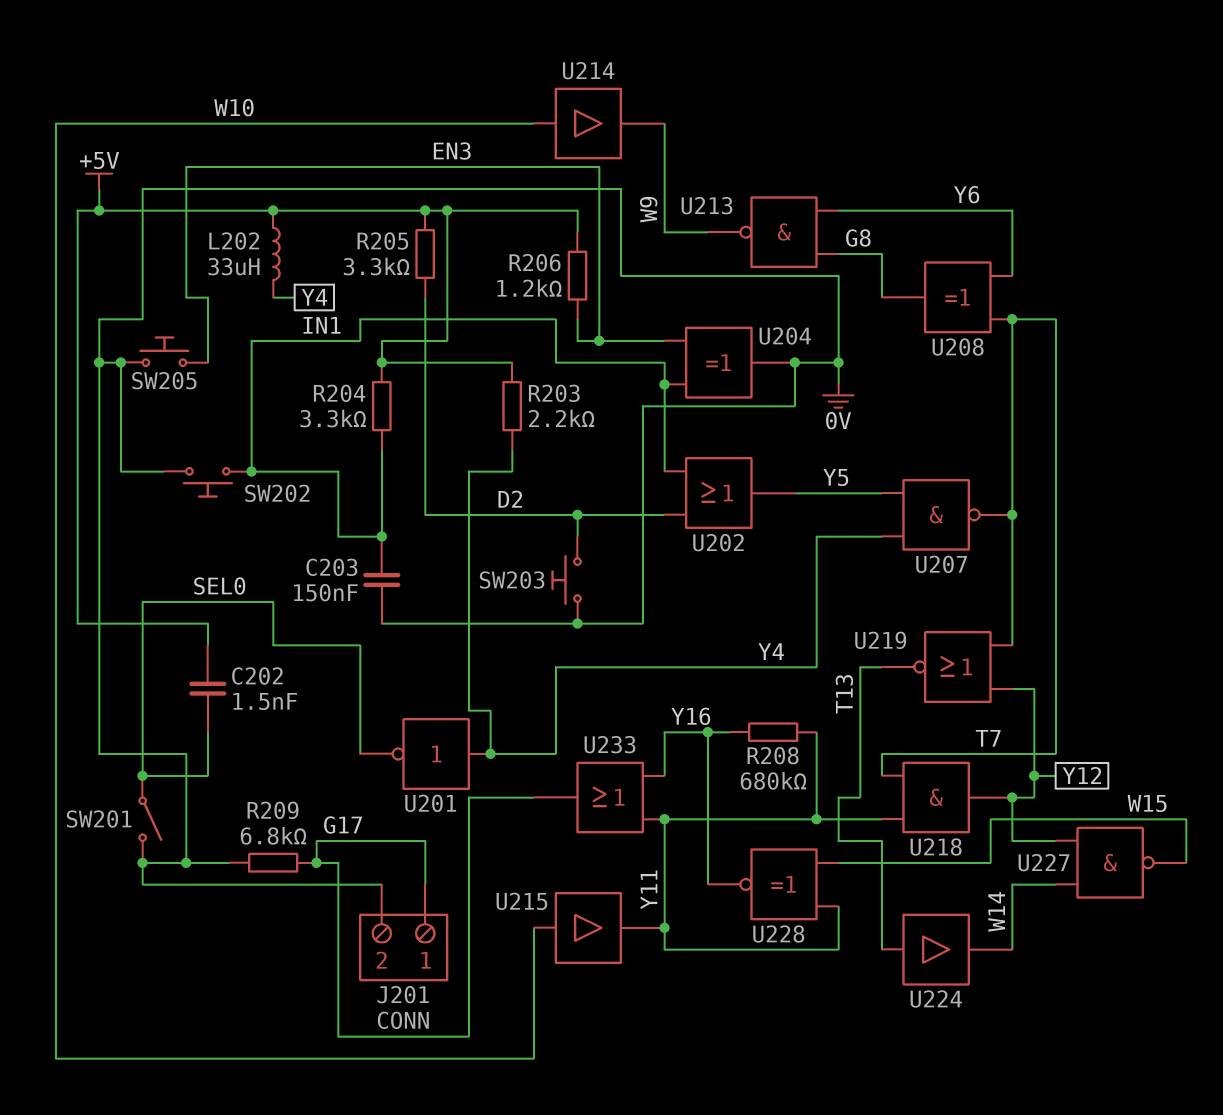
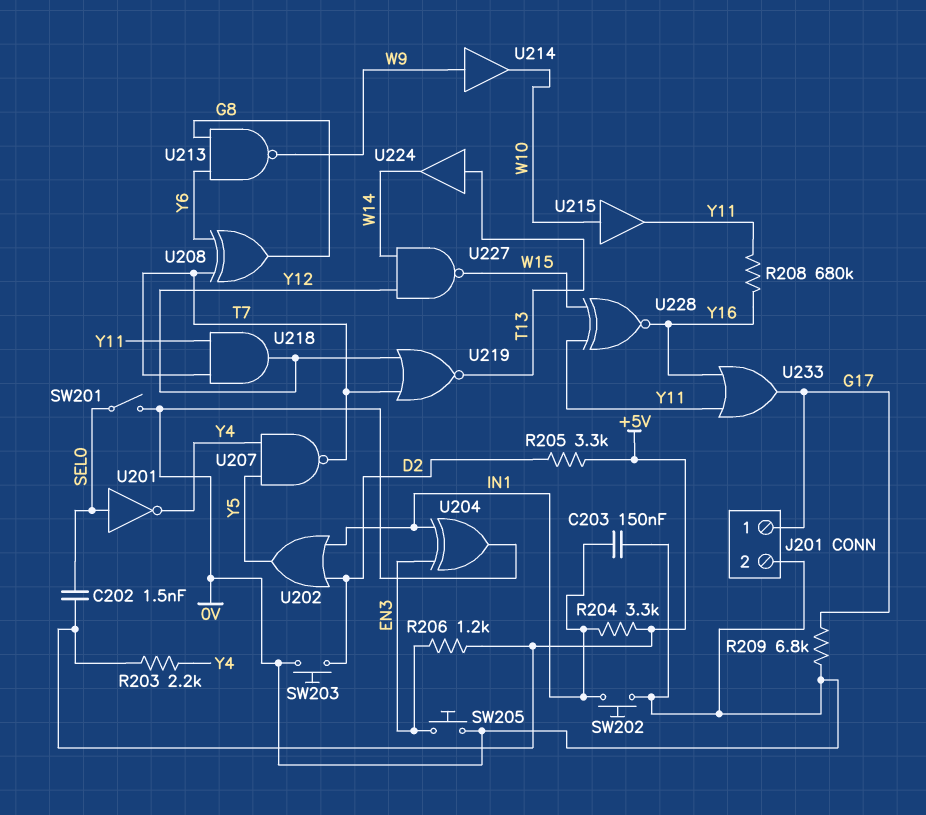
L202: 33uH (+5V, Y4) -> none
U201: NOT (in Y4, out SEL0) -> NOT (in SEL0, out Y4)
U214: buffer (in W10, out W9) -> buffer (in W9, out W10)

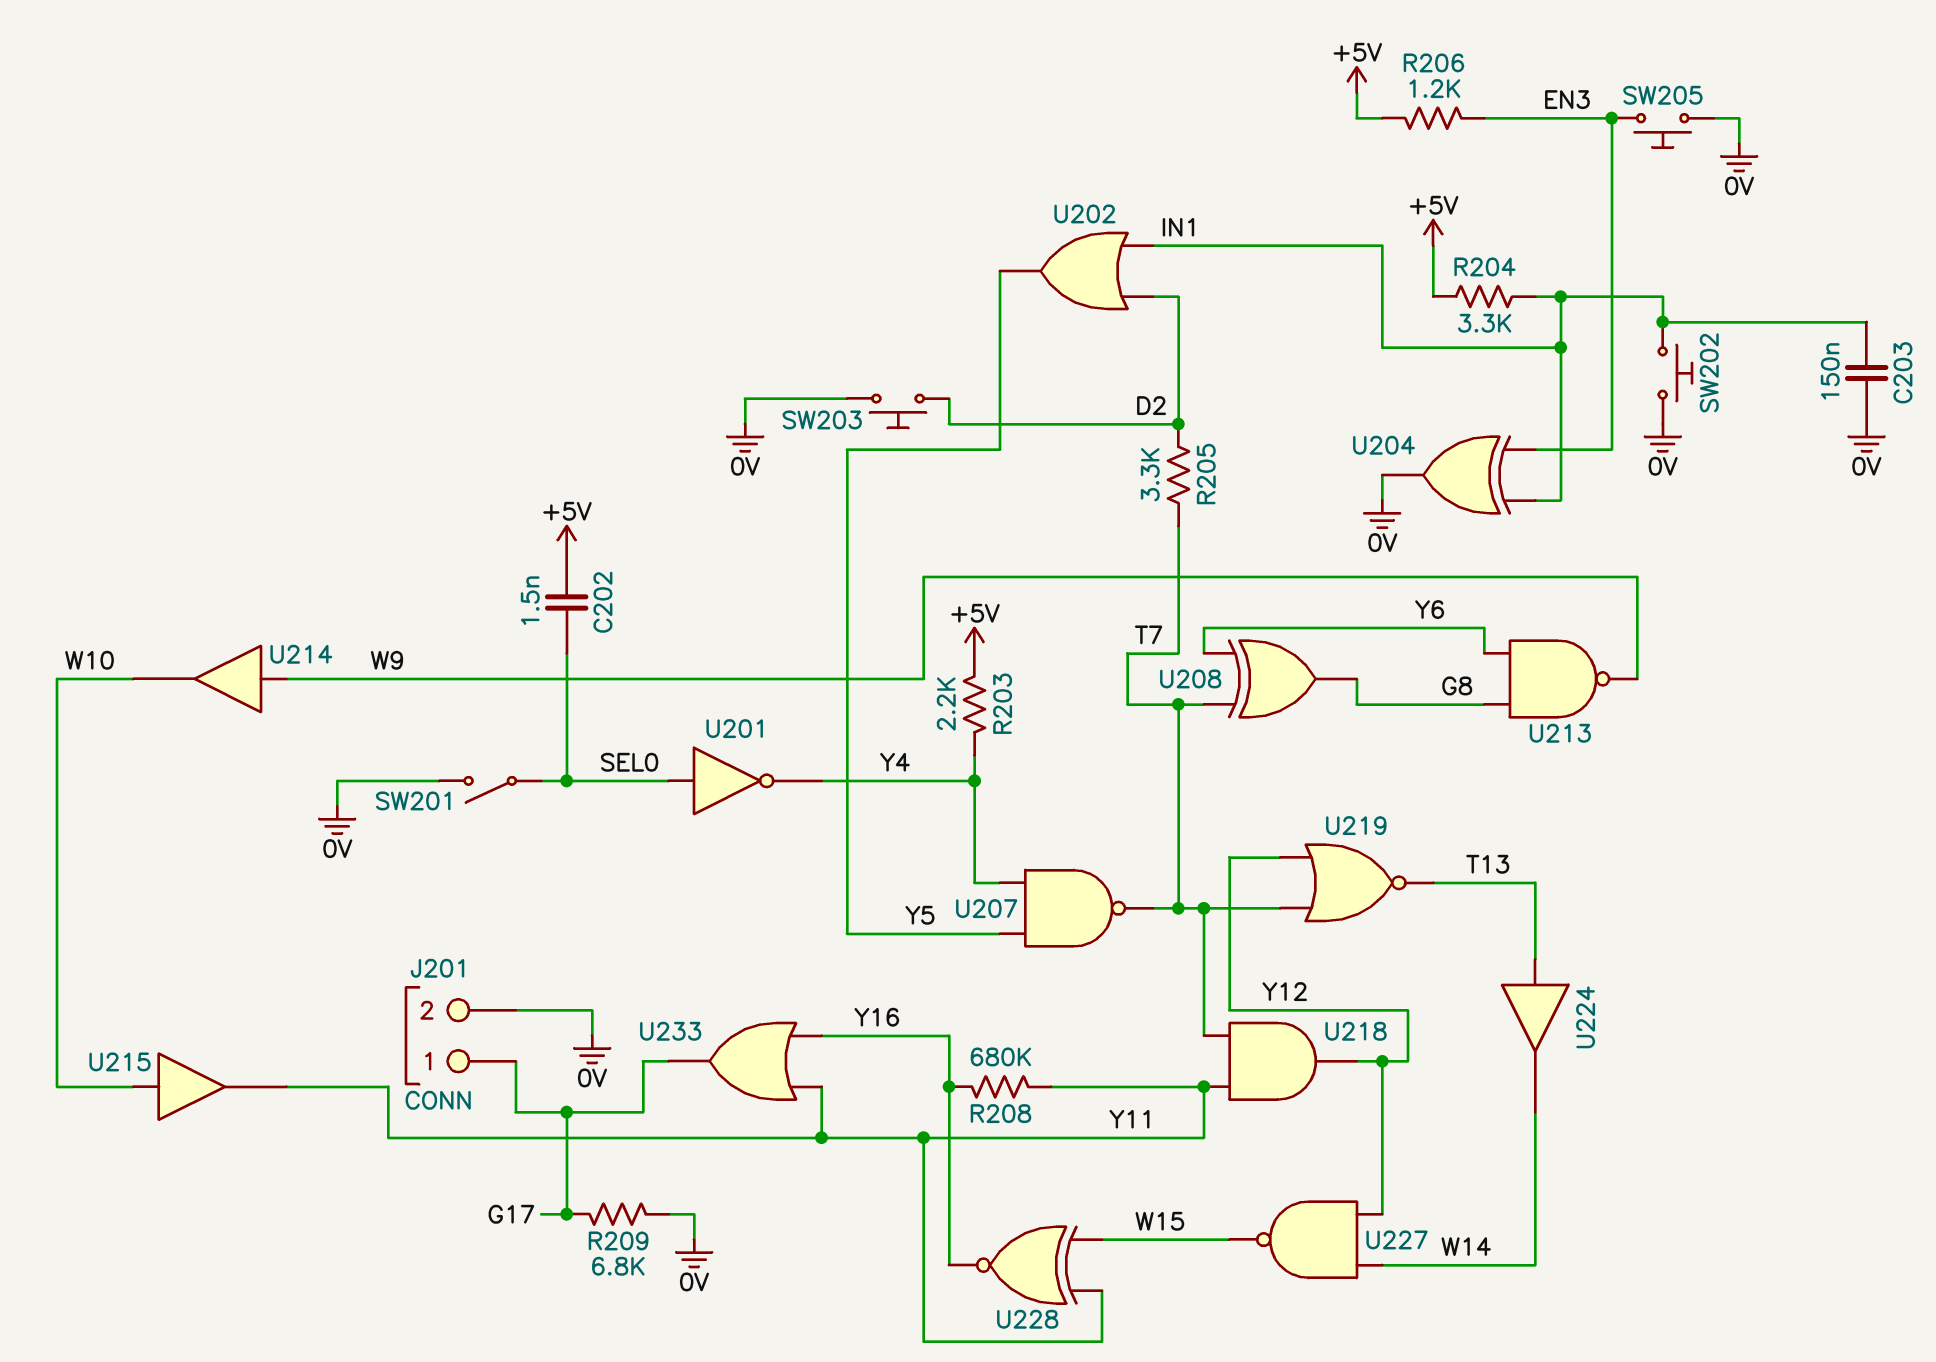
R205: 3.3k (+5V, D2) -> 3.3k (D2, T7)

